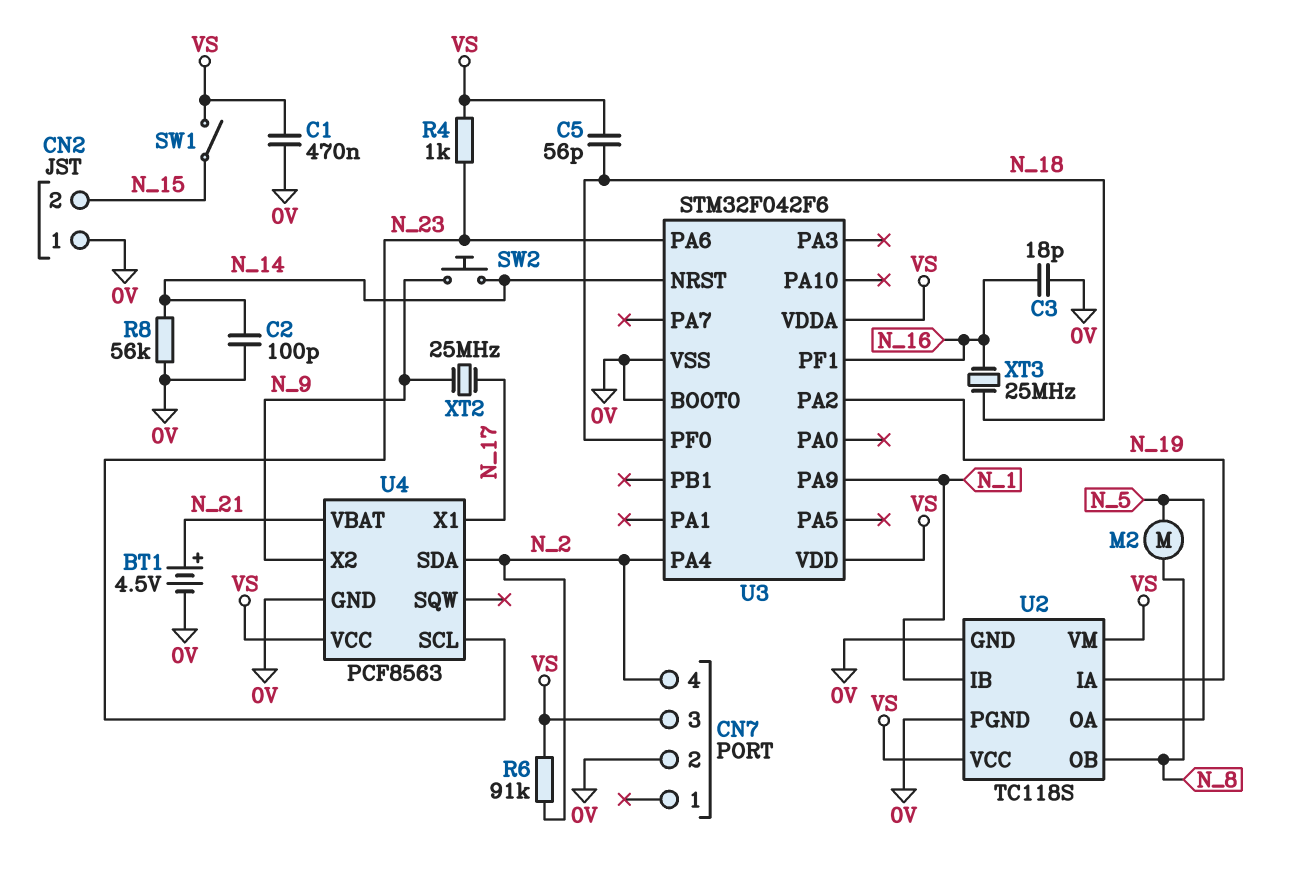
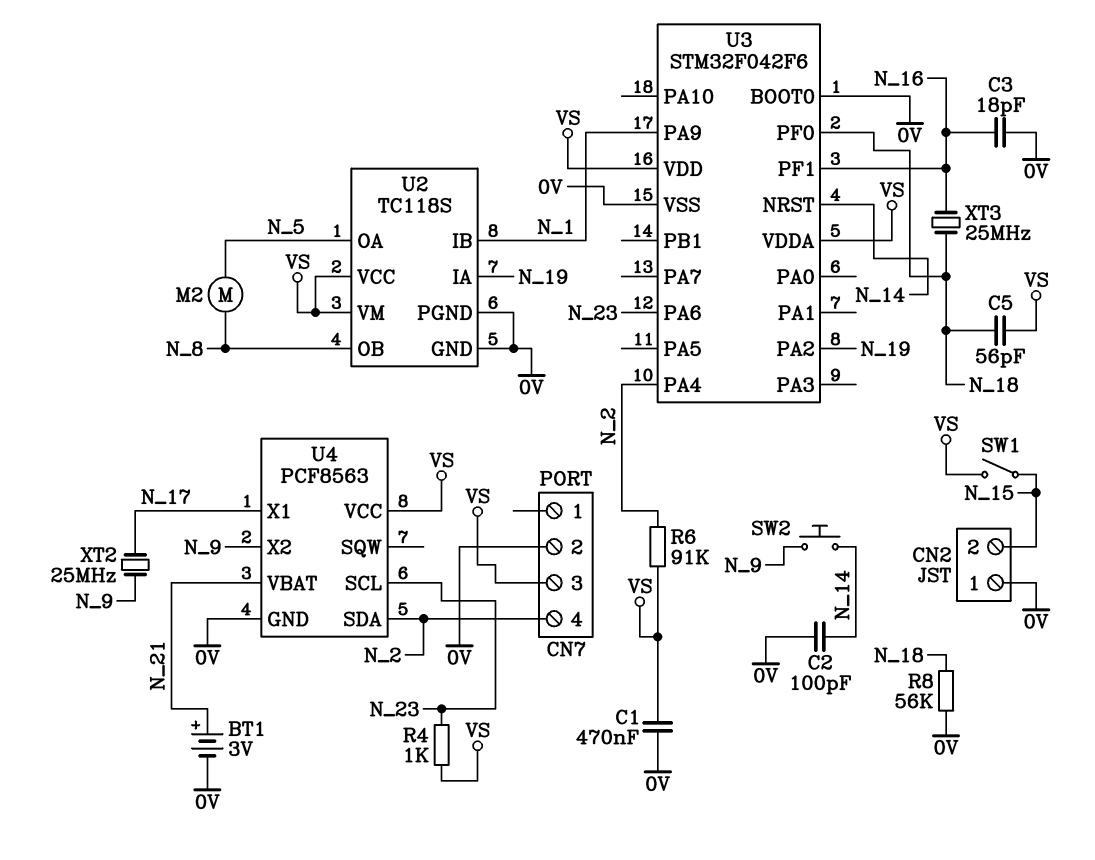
BT1: 4.5V (plus N_21, minus 0V) -> 3V (plus N_21, minus 0V)
R8: 56k (0V, N_14) -> 56k (0V, N_18)

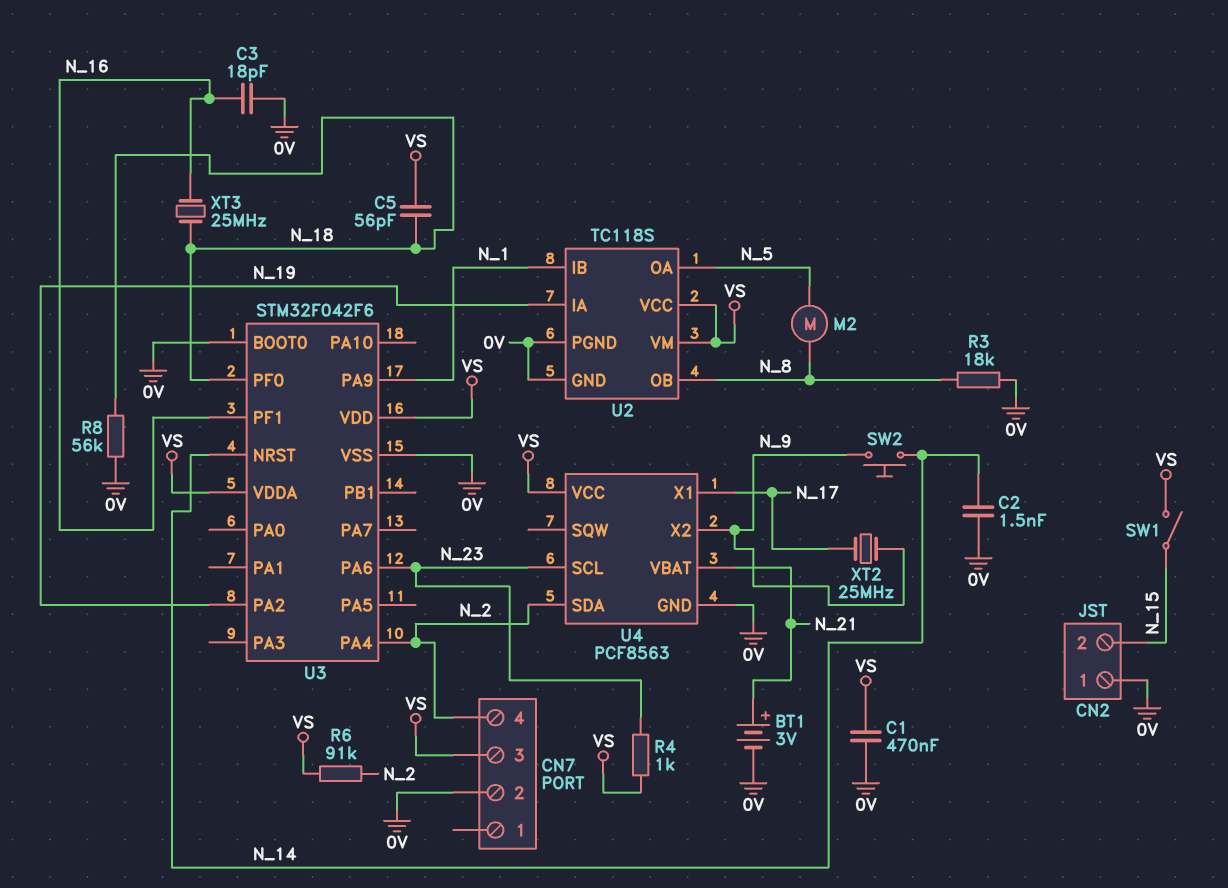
C2: 100pF (0V, N_14) -> 1.5nF (0V, N_14)
R3: none -> 18k (0V, N_8)

